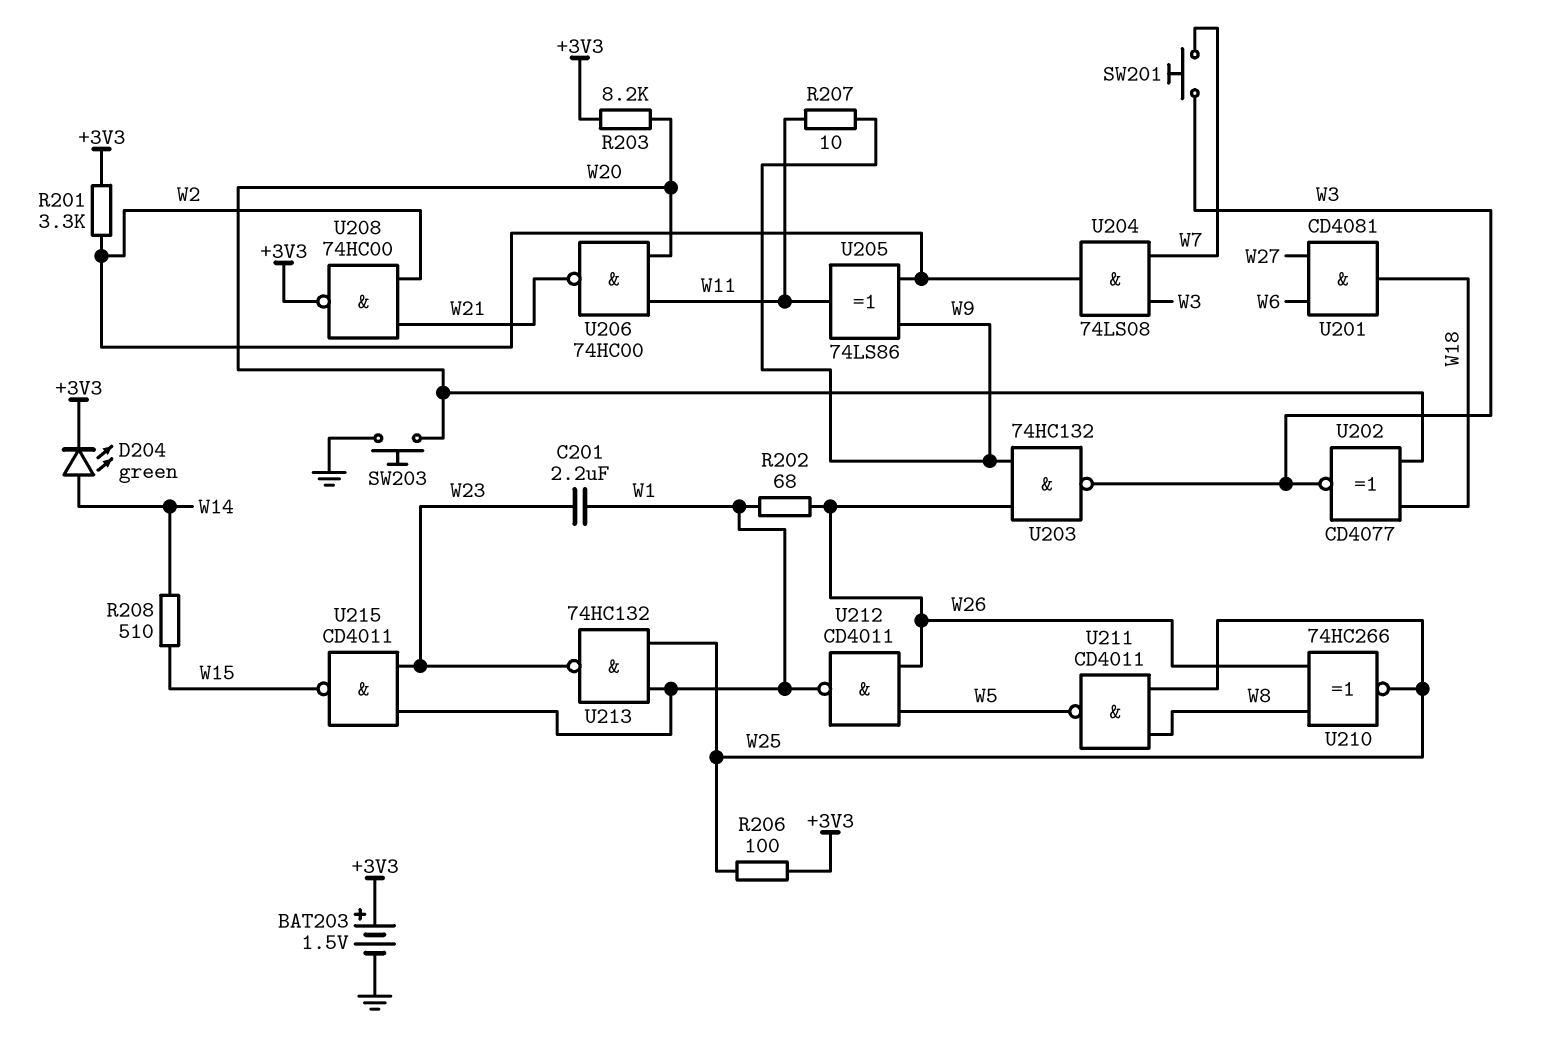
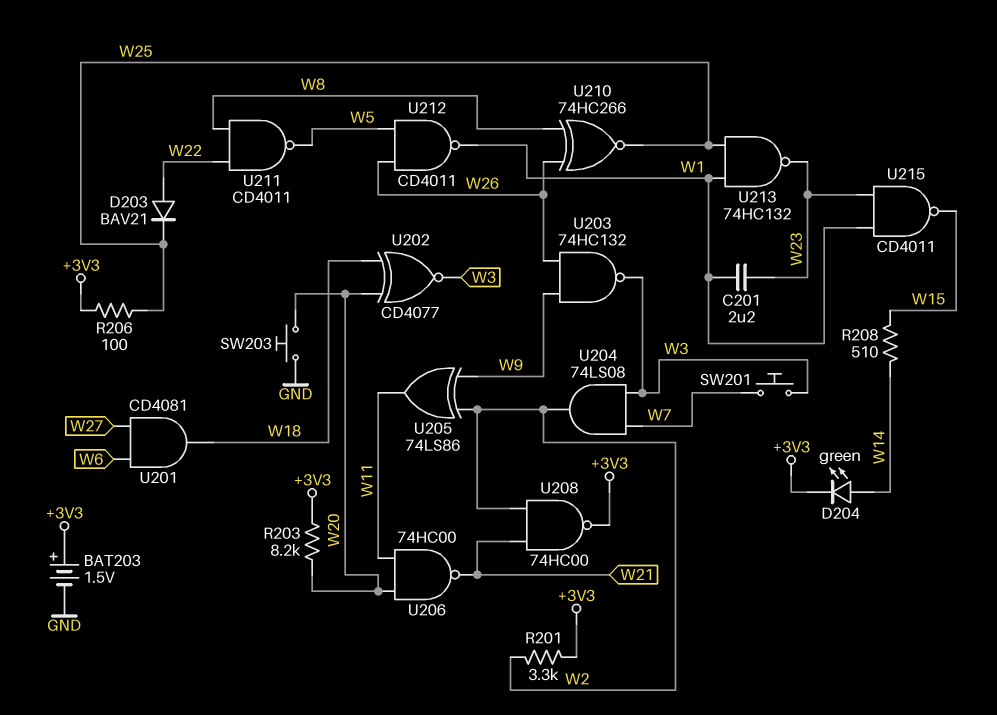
D203: none -> diode BAV21 (A W22, K W25)
R202: 68 (W1, W26) -> none
R207: 10 (W9, W11) -> none
U211: NAND CD4011 (in W8, in W25, out W5) -> NAND CD4011 (in W8, in W22, out W5)

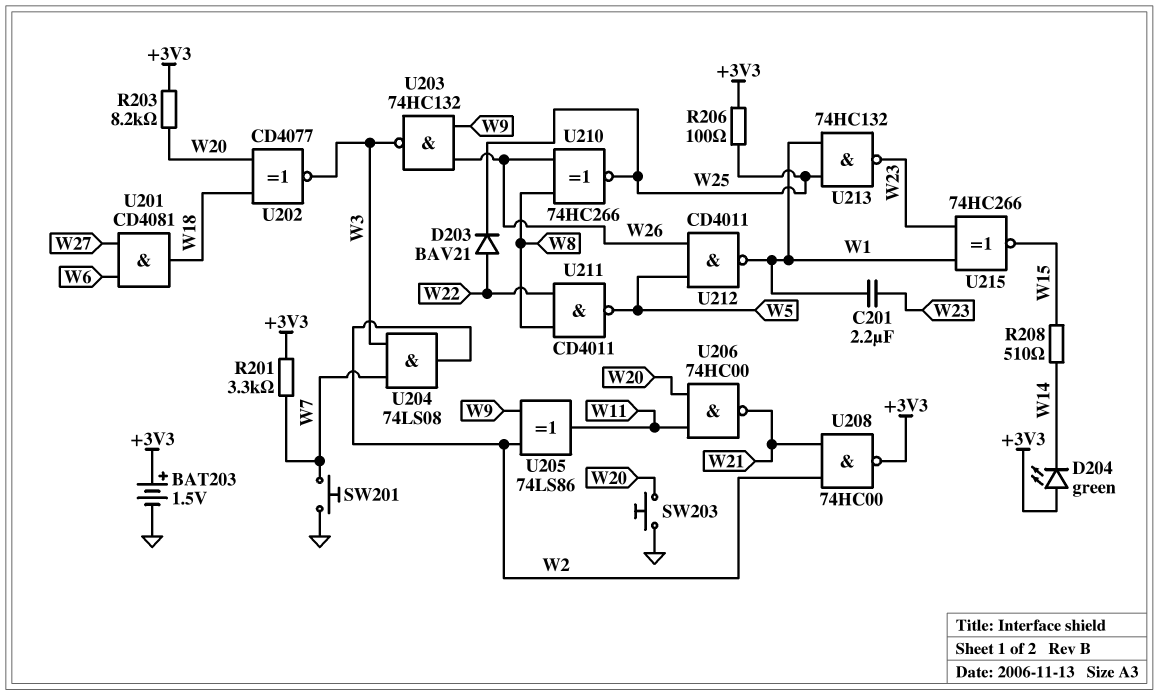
D204: LED green (A W14, K +3V3) -> LED green (A +3V3, K W14)
R201: 3.3k (+3V3, W2) -> 3.3k (+3V3, W7)
SW201: button (W3, W7) -> button (GND, W7)
U215: NAND CD4011 (in W1, in W23, out W15) -> XNOR 74HC266 (in W1, in W23, out W15)

